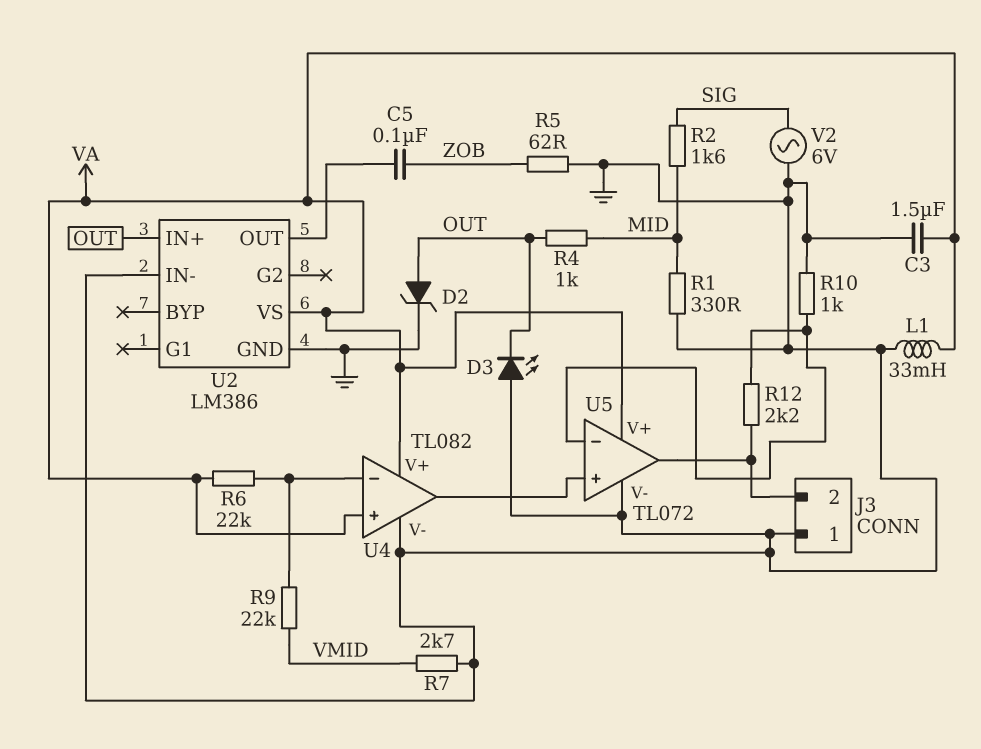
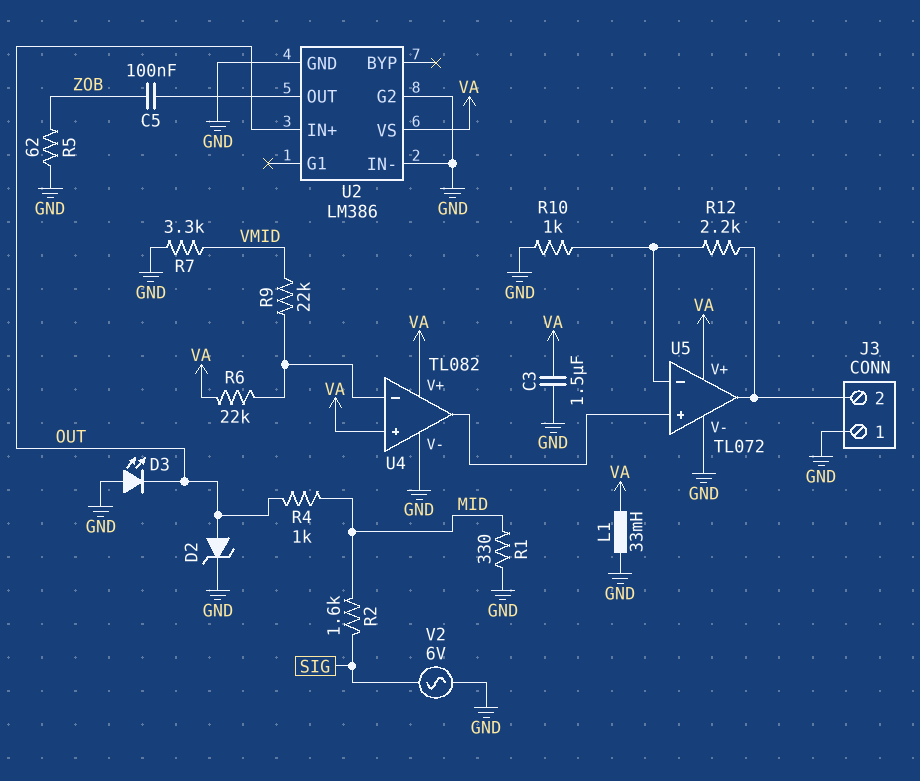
R7: 2.7k (GND, VMID) -> 3.3k (GND, VMID)
U2 pin G2: none -> GND

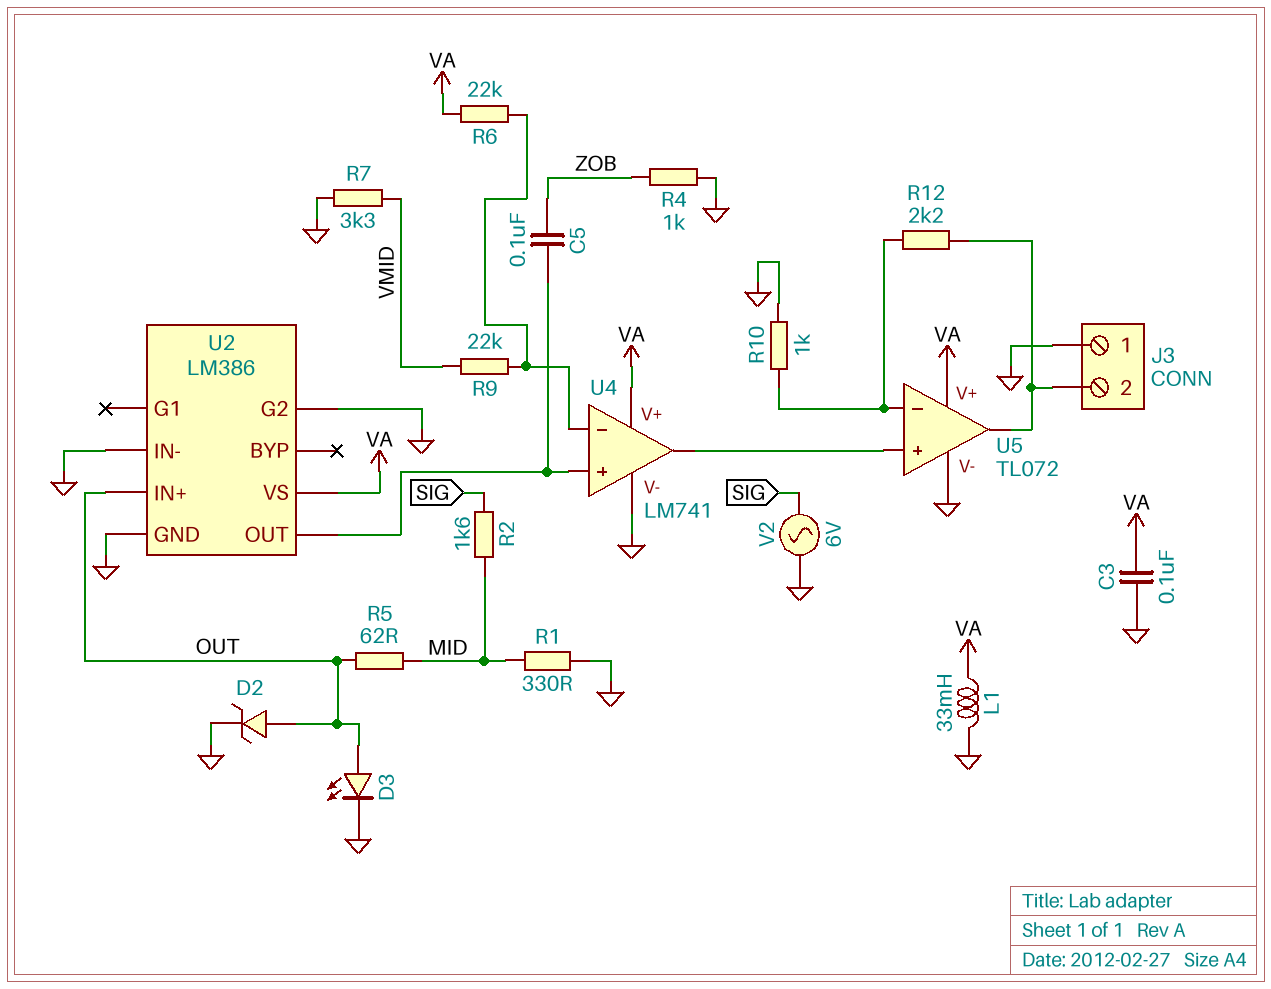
C3: 1.5uF (GND, VA) -> 100nF (GND, VA)
D3: LED (A GND, K OUT) -> LED (A OUT, K GND)
R4: 1k (MID, OUT) -> 1k (GND, ZOB)
R5: 62 (GND, ZOB) -> 62 (MID, OUT)
U4: TL082 -> LM741
U4 pin in+: VA -> U2/OUT

